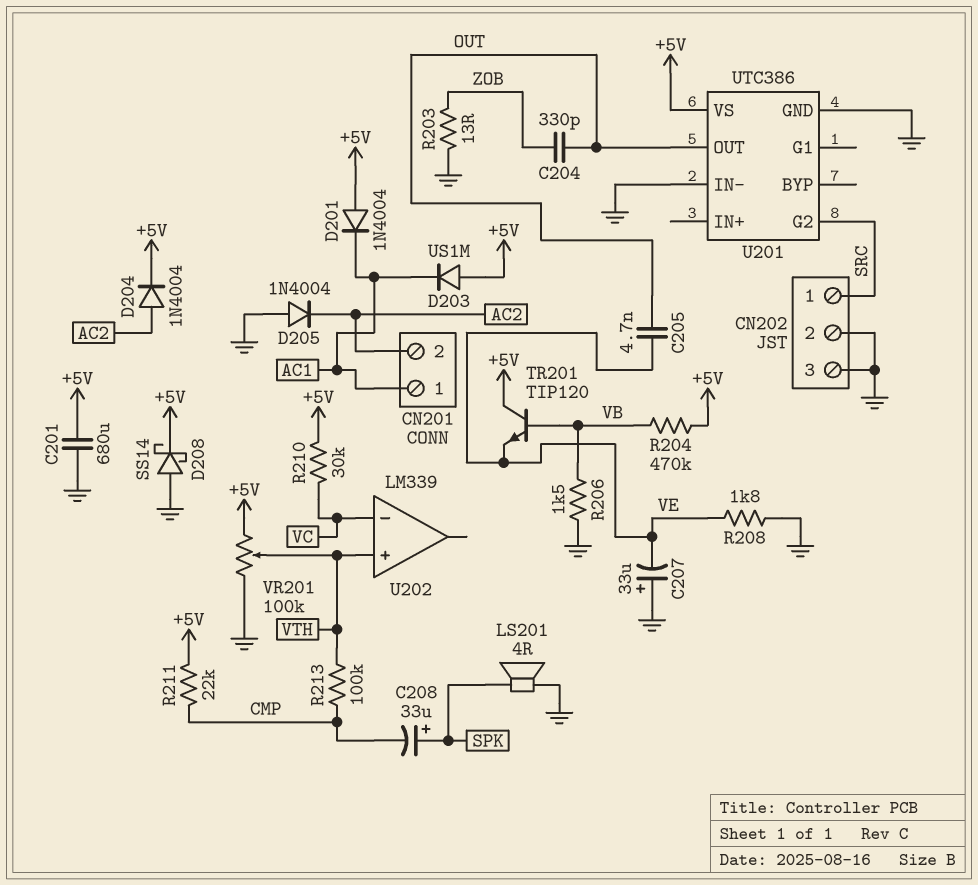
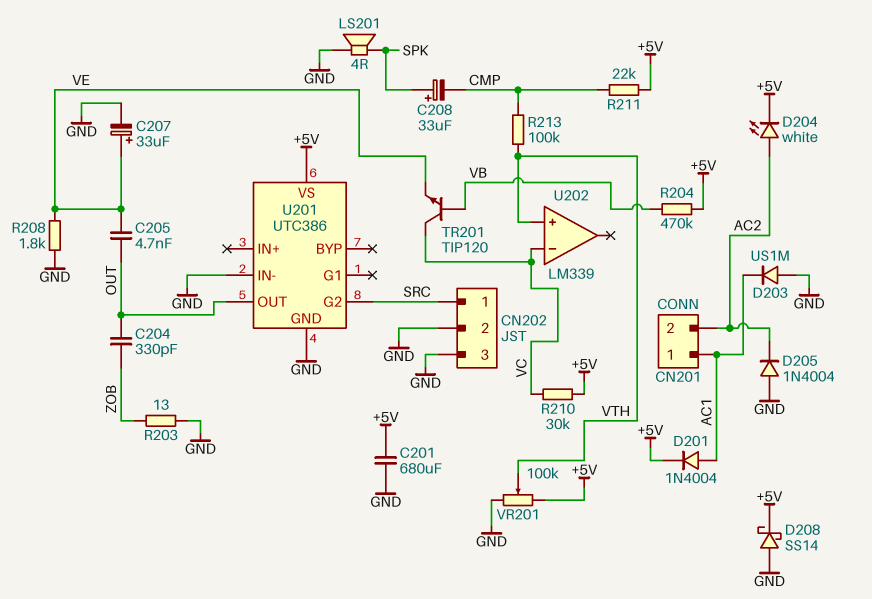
C207: 33uF (plus GND, minus VE) -> 33uF (plus VE, minus GND)
D201: diode 1N4004 (A +5V, K AC1) -> diode 1N4004 (A AC1, K +5V)
D203: diode US1M (A +5V, K AC1) -> diode US1M (A GND, K AC1)
D204: diode 1N4004 (A AC2, K +5V) -> LED white (A AC2, K +5V)
R206: 1.5k (GND, VB) -> none
TR201: NPN TIP120 (B VB, C +5V, E VE) -> NPN TIP120 (B VB, C VC, E VE)

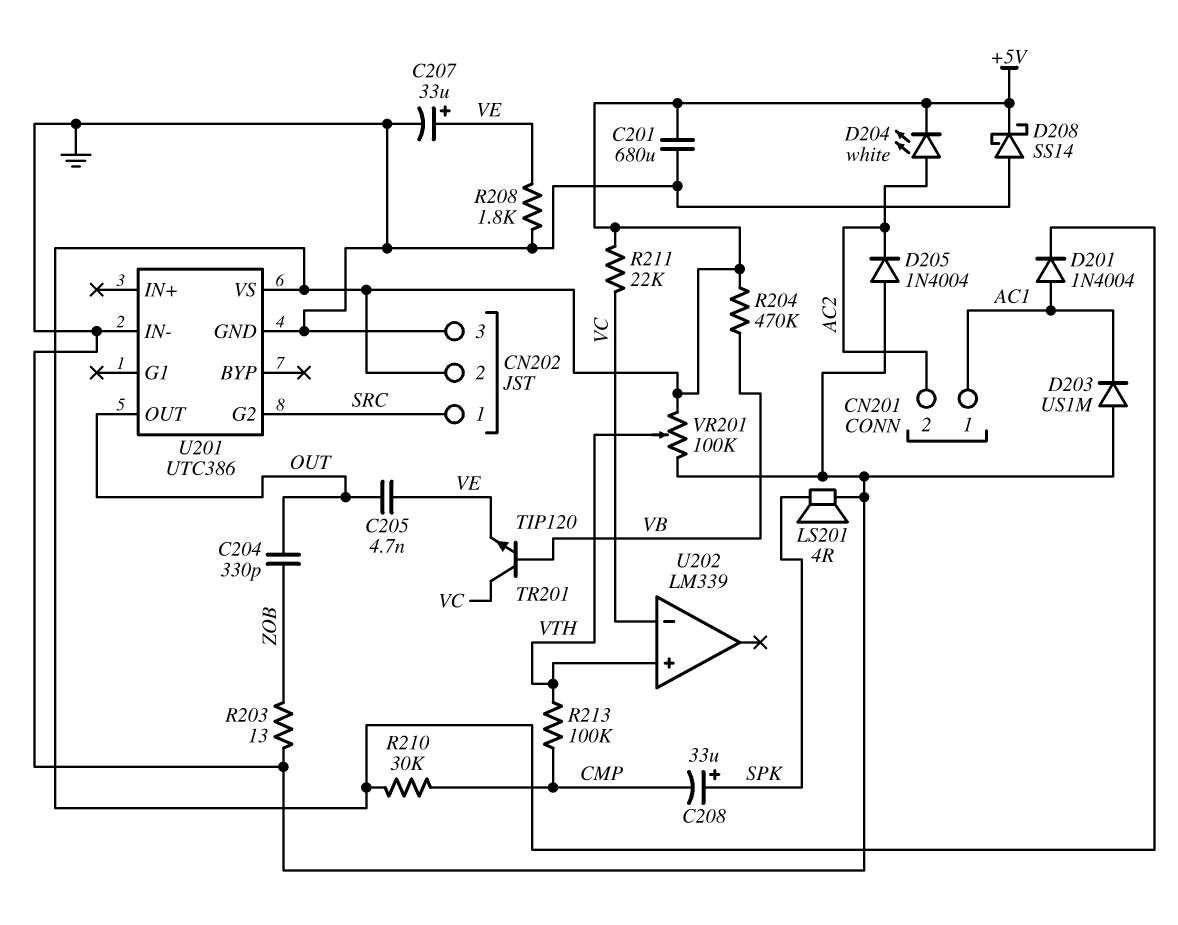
CN202 pin 2: GND -> +5V
R210: 30k (+5V, VC) -> 30k (+5V, CMP)
R211: 22k (+5V, CMP) -> 22k (+5V, VC)

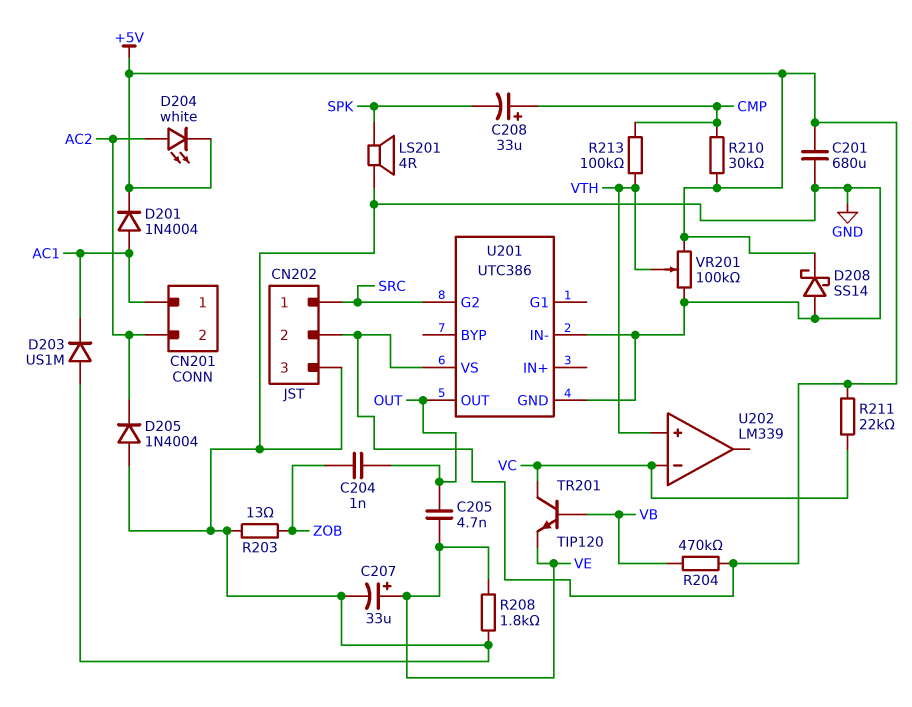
C204: 330pF (OUT, ZOB) -> 1nF (OUT, ZOB)
C208: 33uF (plus SPK, minus CMP) -> 33uF (plus CMP, minus SPK)

